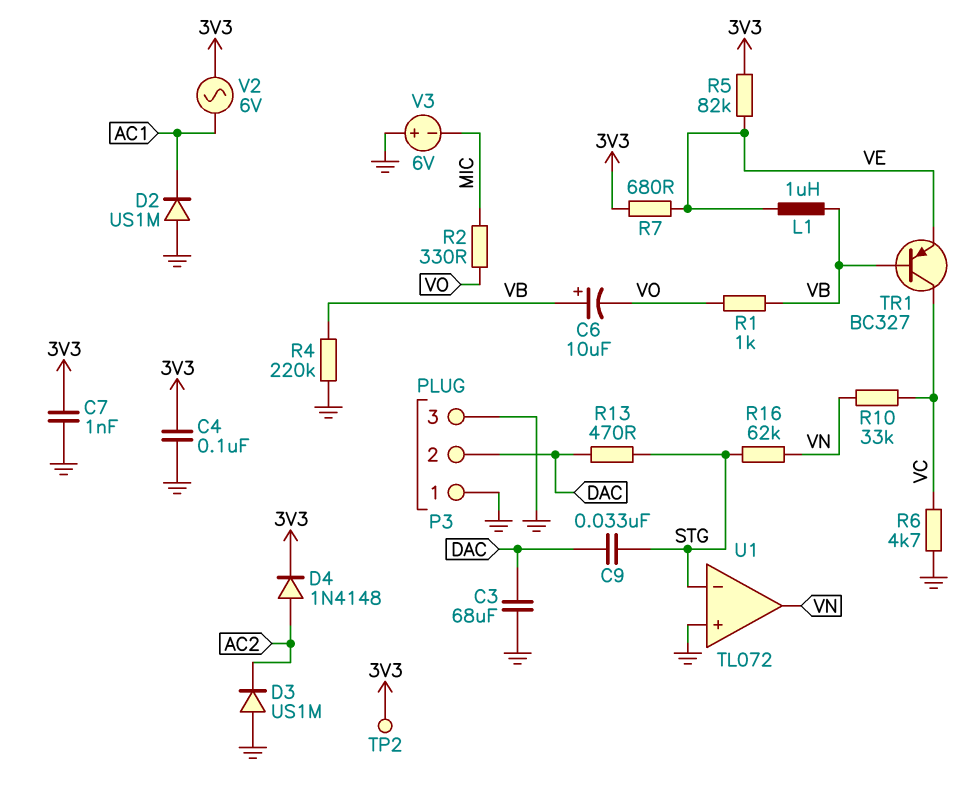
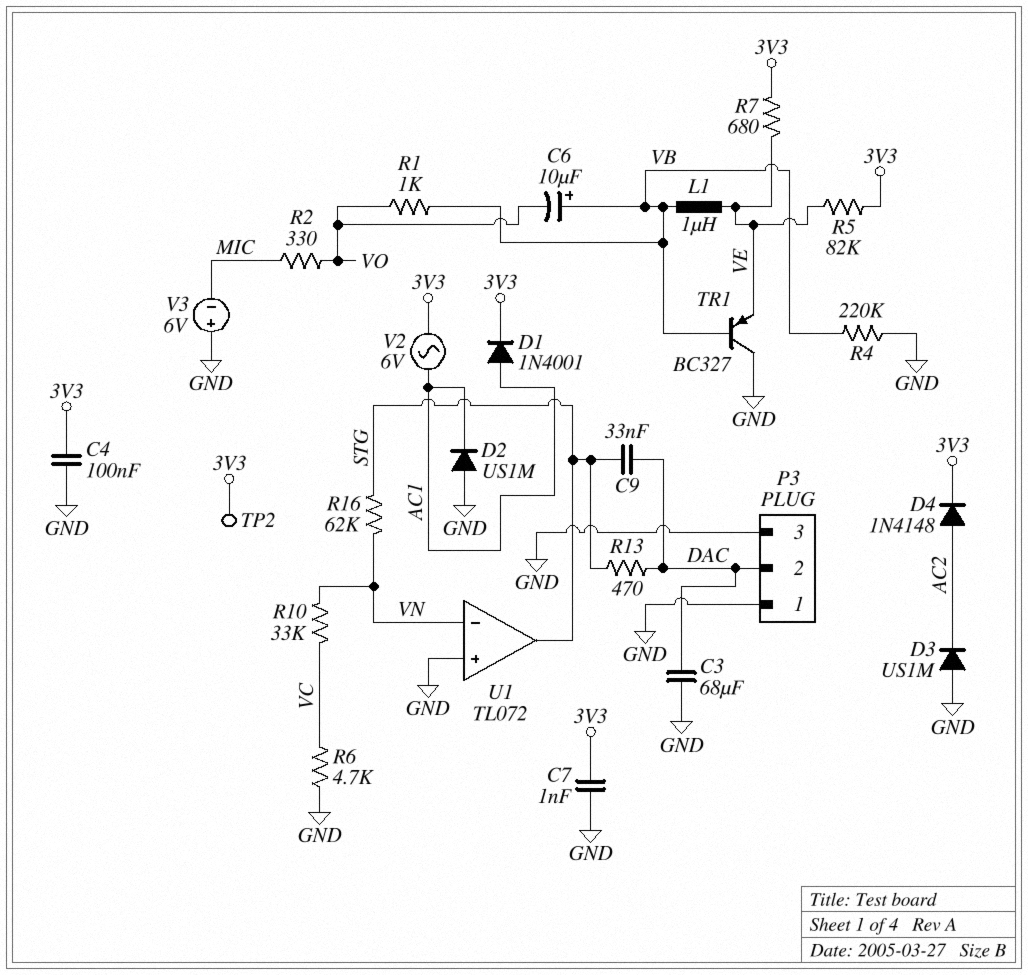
D1: none -> diode 1N4001 (A AC1, K 3V3)
TR1: PNP BC327 (B VB, C VC, E VE) -> PNP BC327 (B VB, C GND, E VE)
U1 pin in-: STG -> VN
U1 pin out: VN -> STG

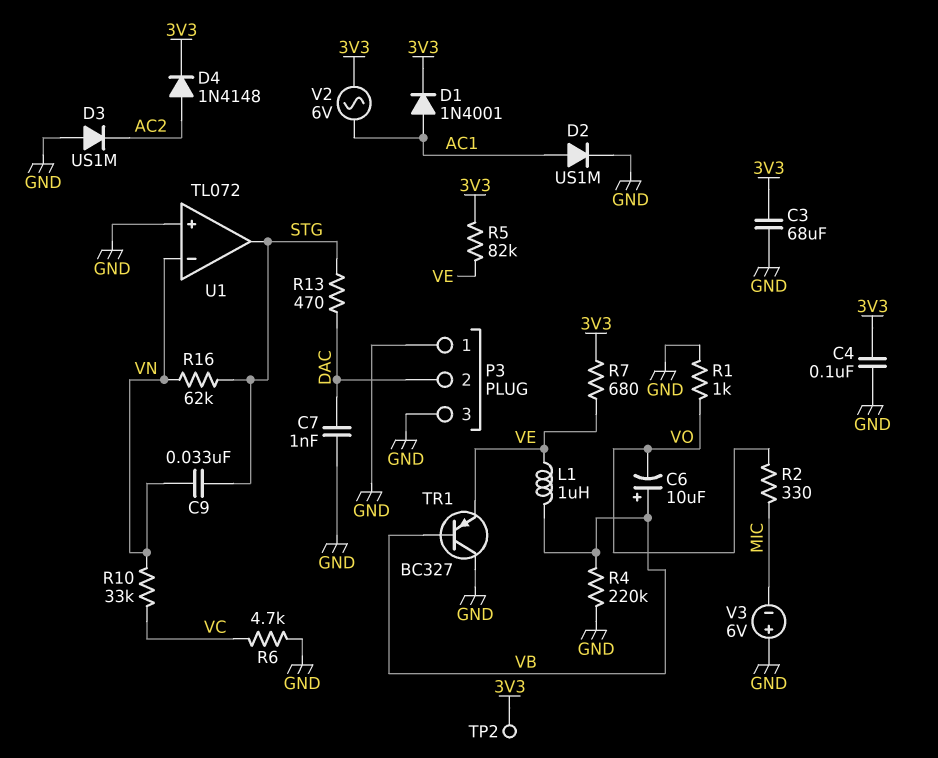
C3: 68uF (DAC, GND) -> 68uF (3V3, GND)
C7: 1nF (3V3, GND) -> 1nF (DAC, GND)
C9: 33nF (DAC, STG) -> 33nF (STG, VN)
D2: diode US1M (A GND, K AC1) -> diode US1M (A AC1, K GND)
R1: 1k (VB, VO) -> 1k (GND, VO)

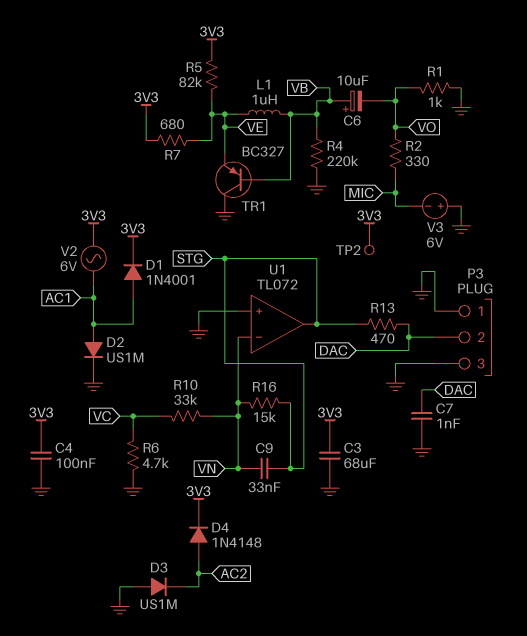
R16: 62k (STG, VN) -> 15k (STG, VN)

